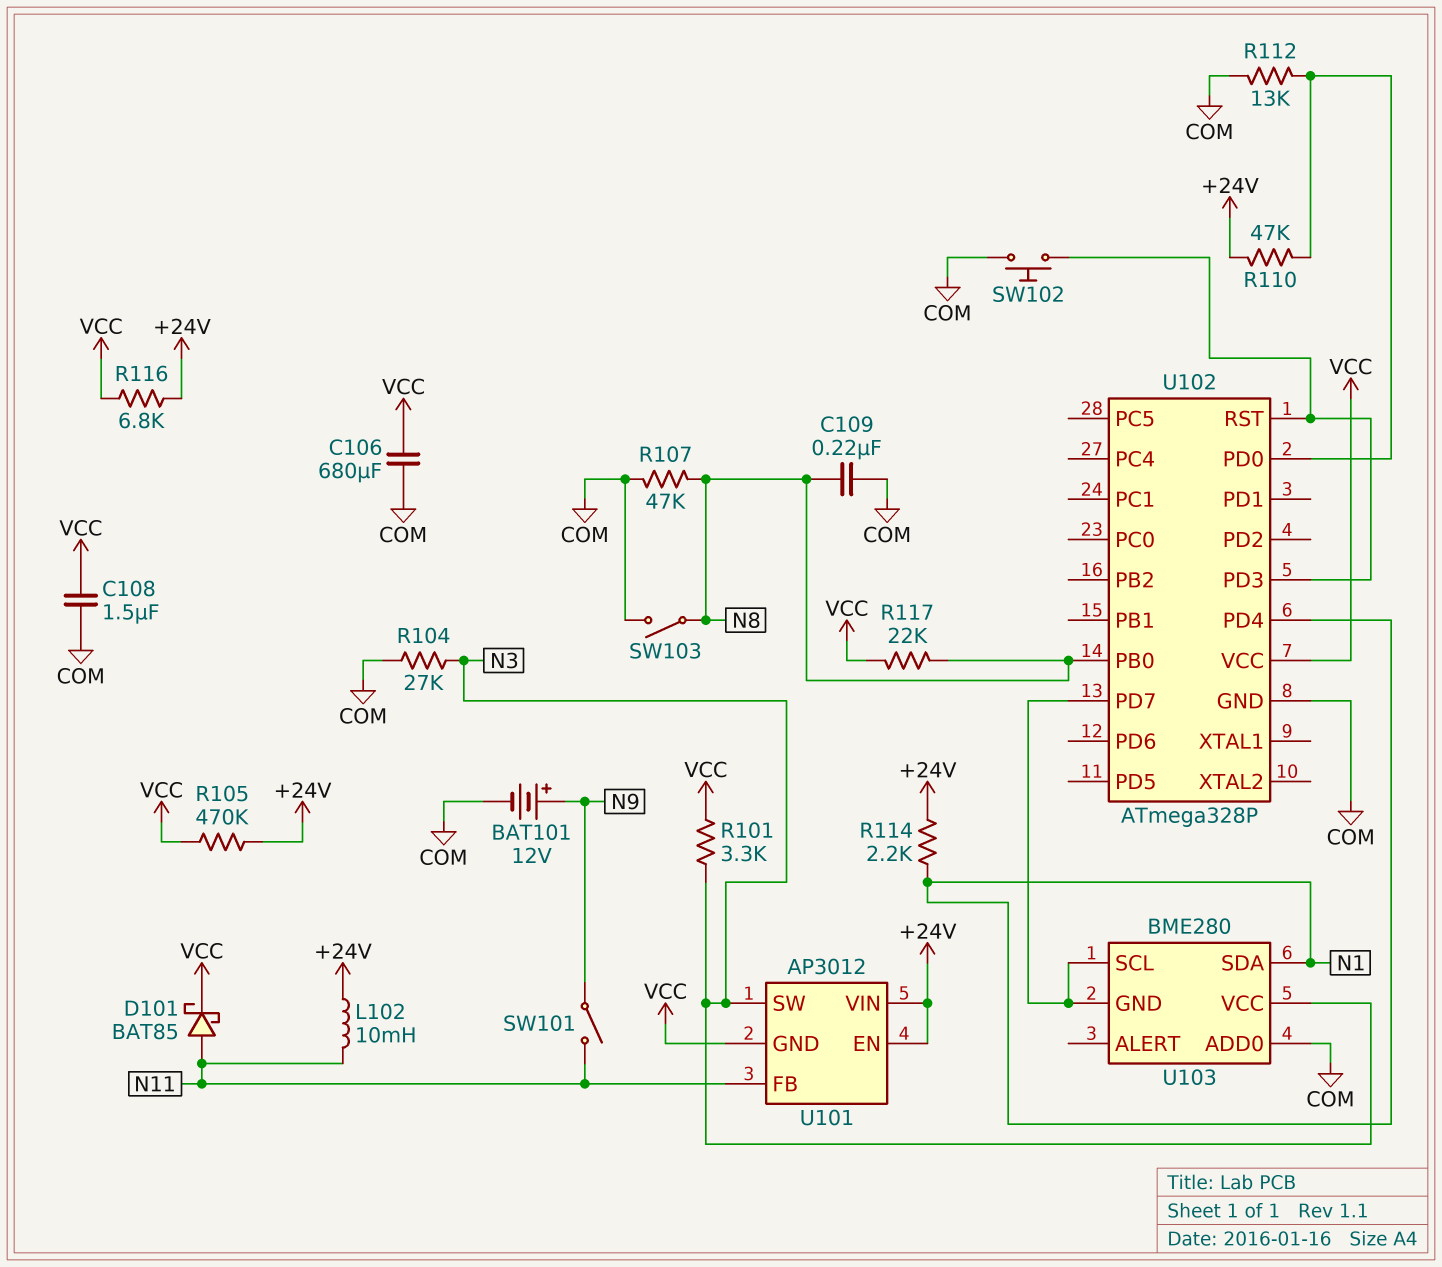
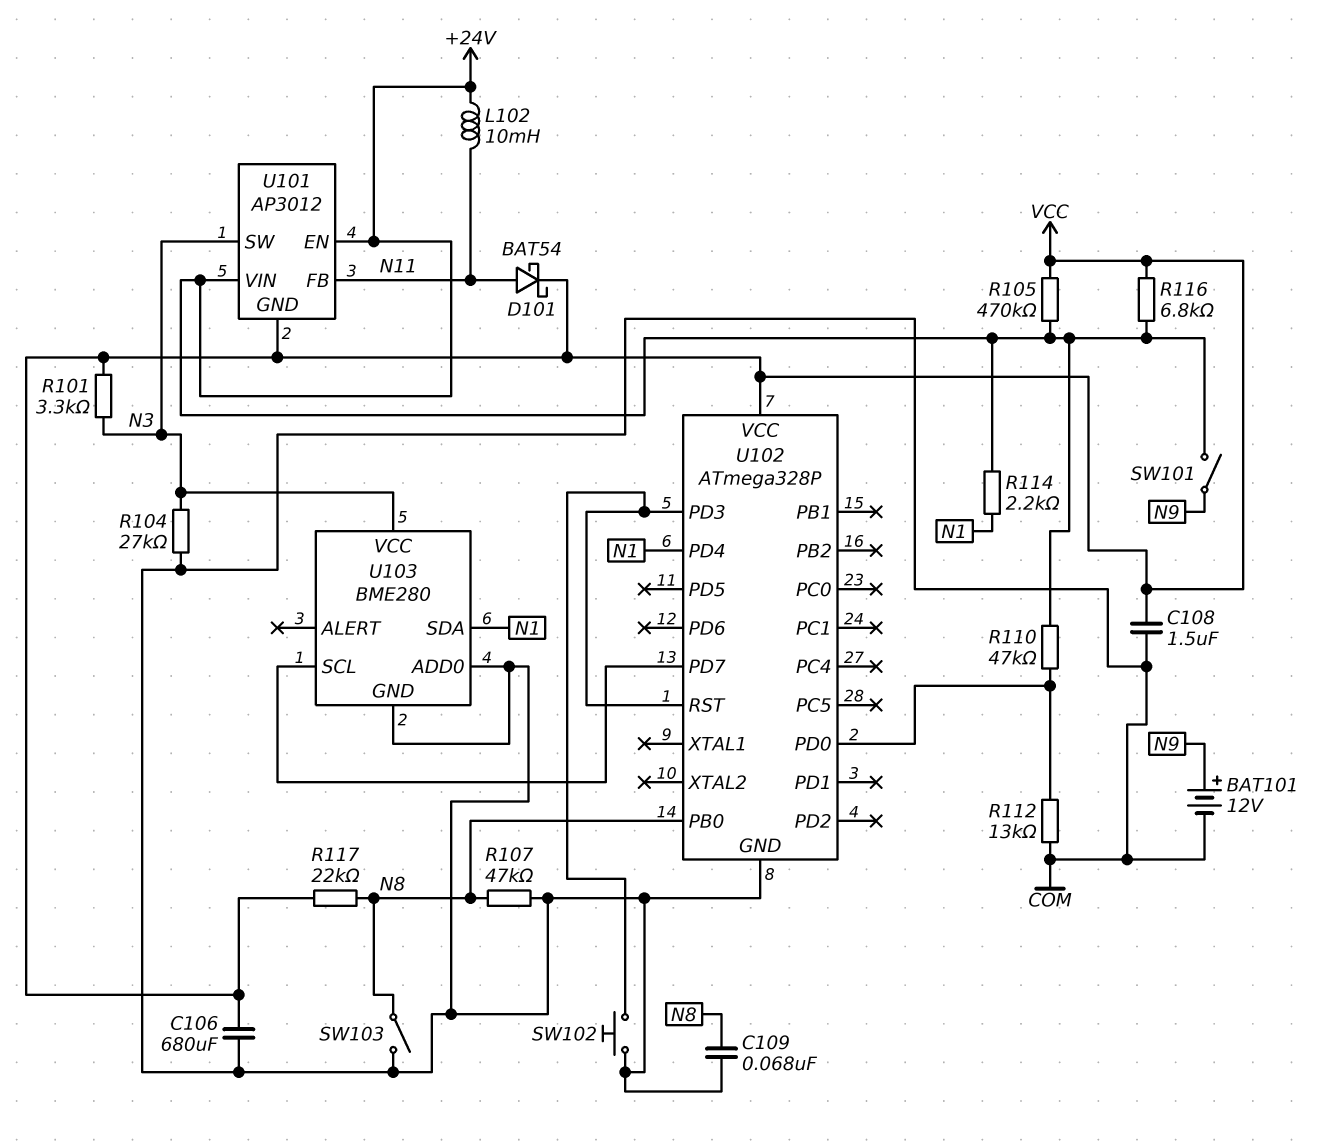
C109: 220nF (COM, N8) -> 68nF (COM, N8)
D101: schottky BAT85 (A N11, K VCC) -> schottky BAT54 (A N11, K VCC)
SW101: switch (N9, N11) -> switch (+24V, N9)
U103 pin GND: U102/PD7 -> COM

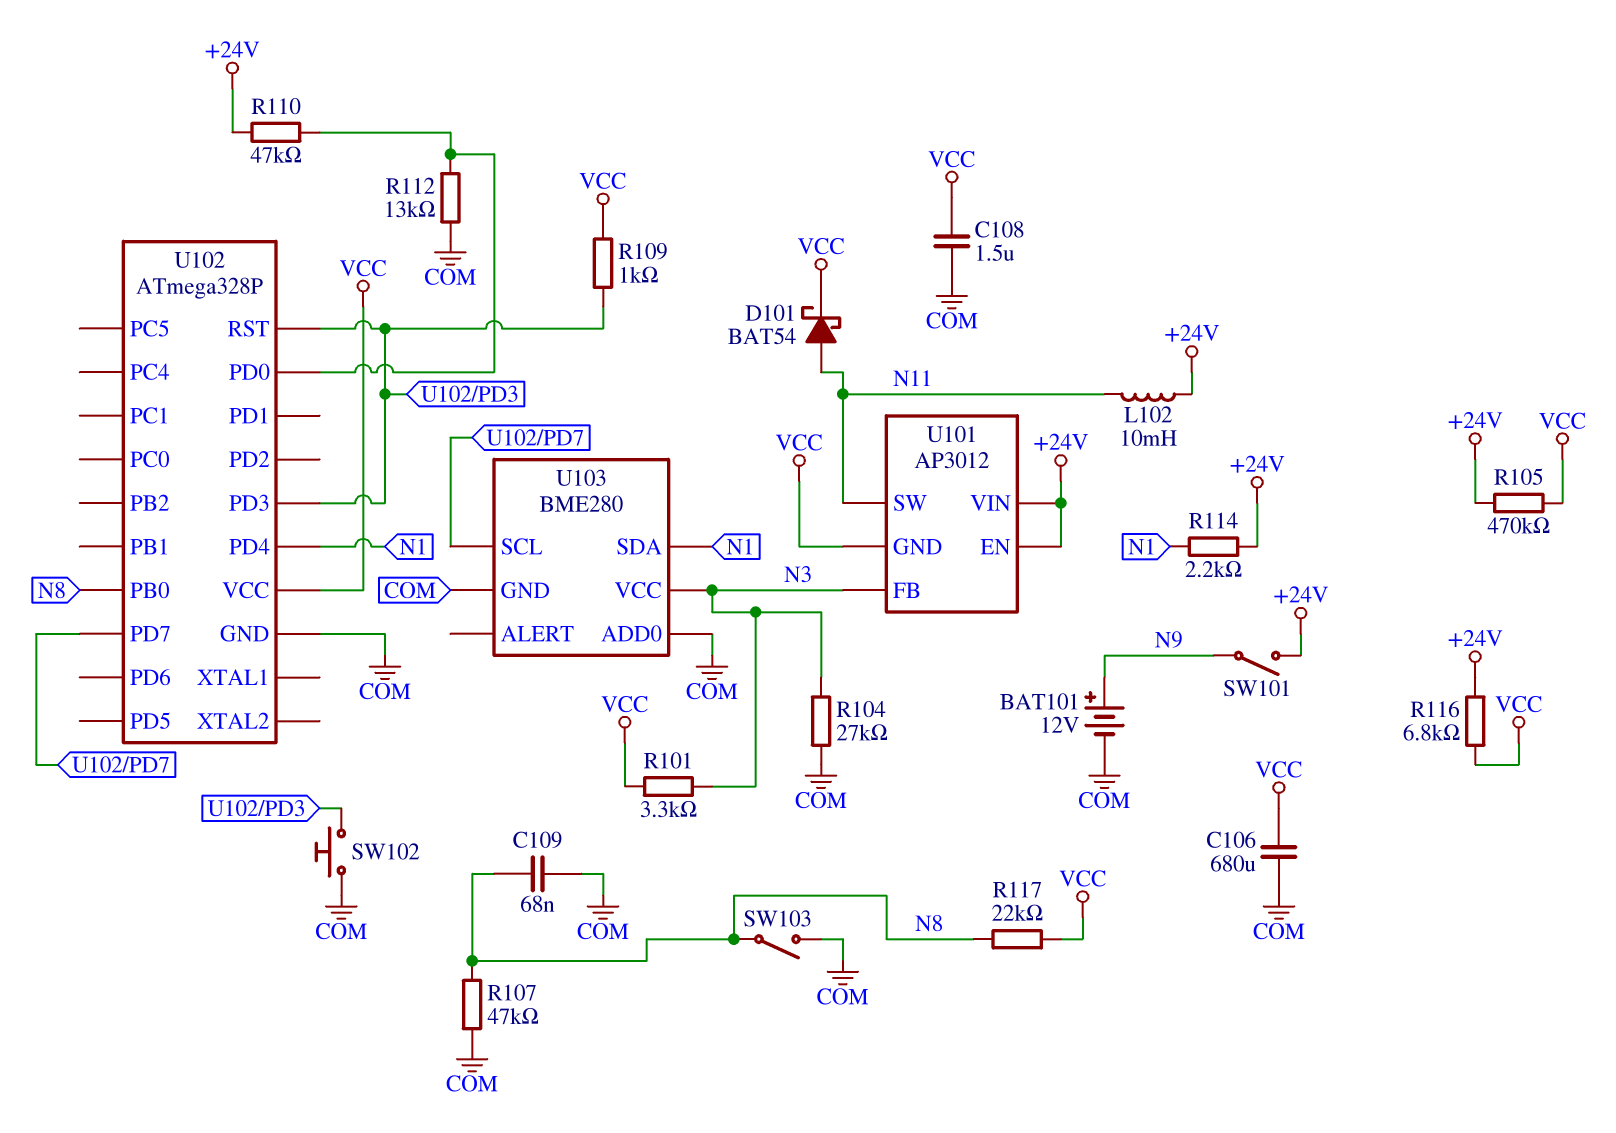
R109: none -> 1k (U102/PD3, VCC)
U101 pin FB: N11 -> N3
U101 pin SW: N3 -> N11

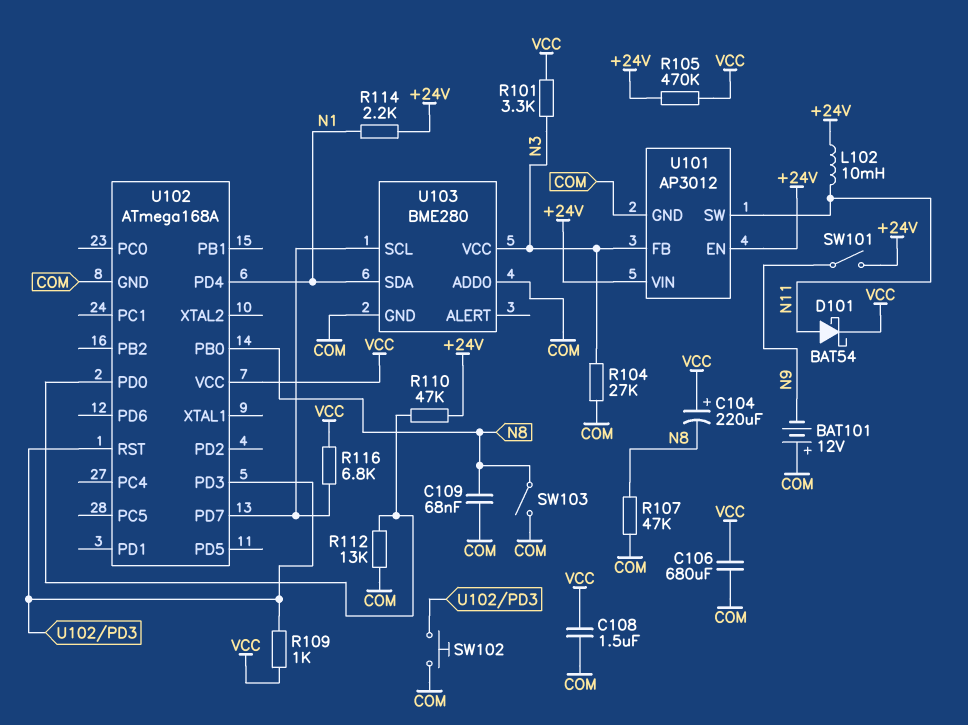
BAT101: 12V (plus N9, minus COM) -> 12V (plus COM, minus N9)
C104: none -> 220uF (plus VCC, minus N8)
R116: 6.8k (+24V, VCC) -> 6.8k (U102/PD7, VCC)
R117: 22k (N8, VCC) -> none
U101 pin GND: VCC -> COM
U102: ATmega328P -> ATmega168A

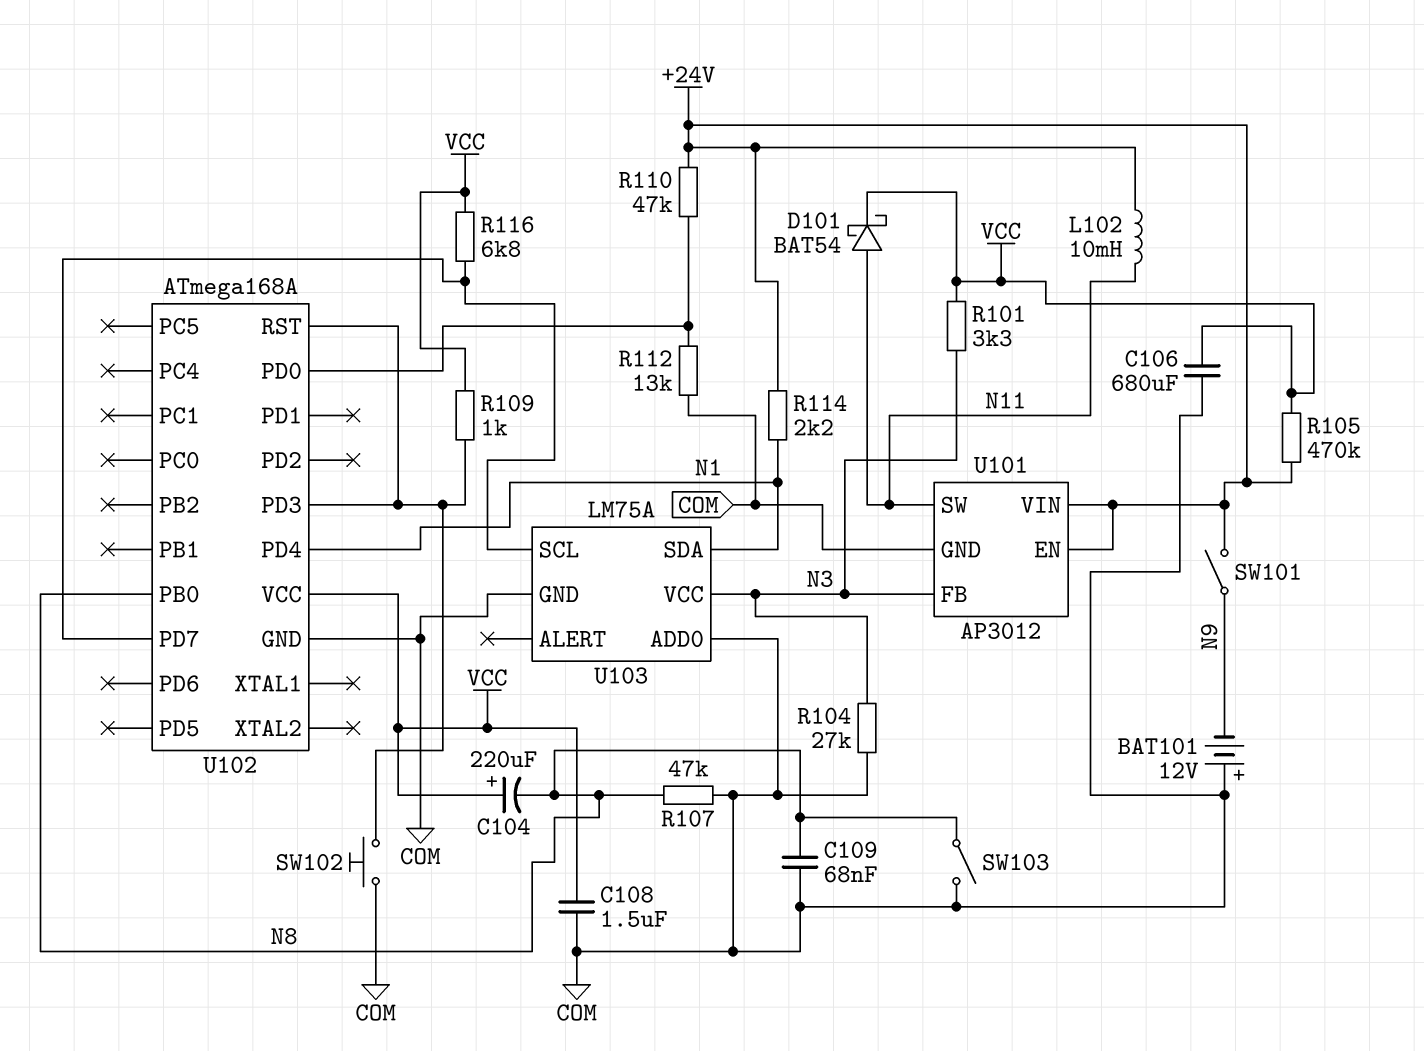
U103: BME280 -> LM75A

